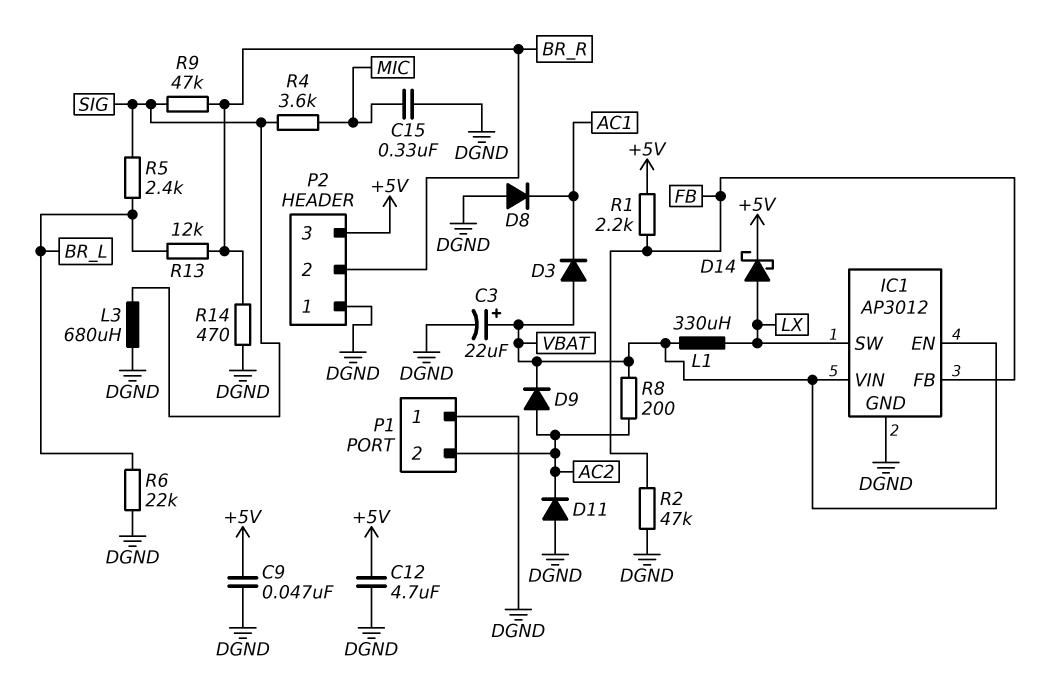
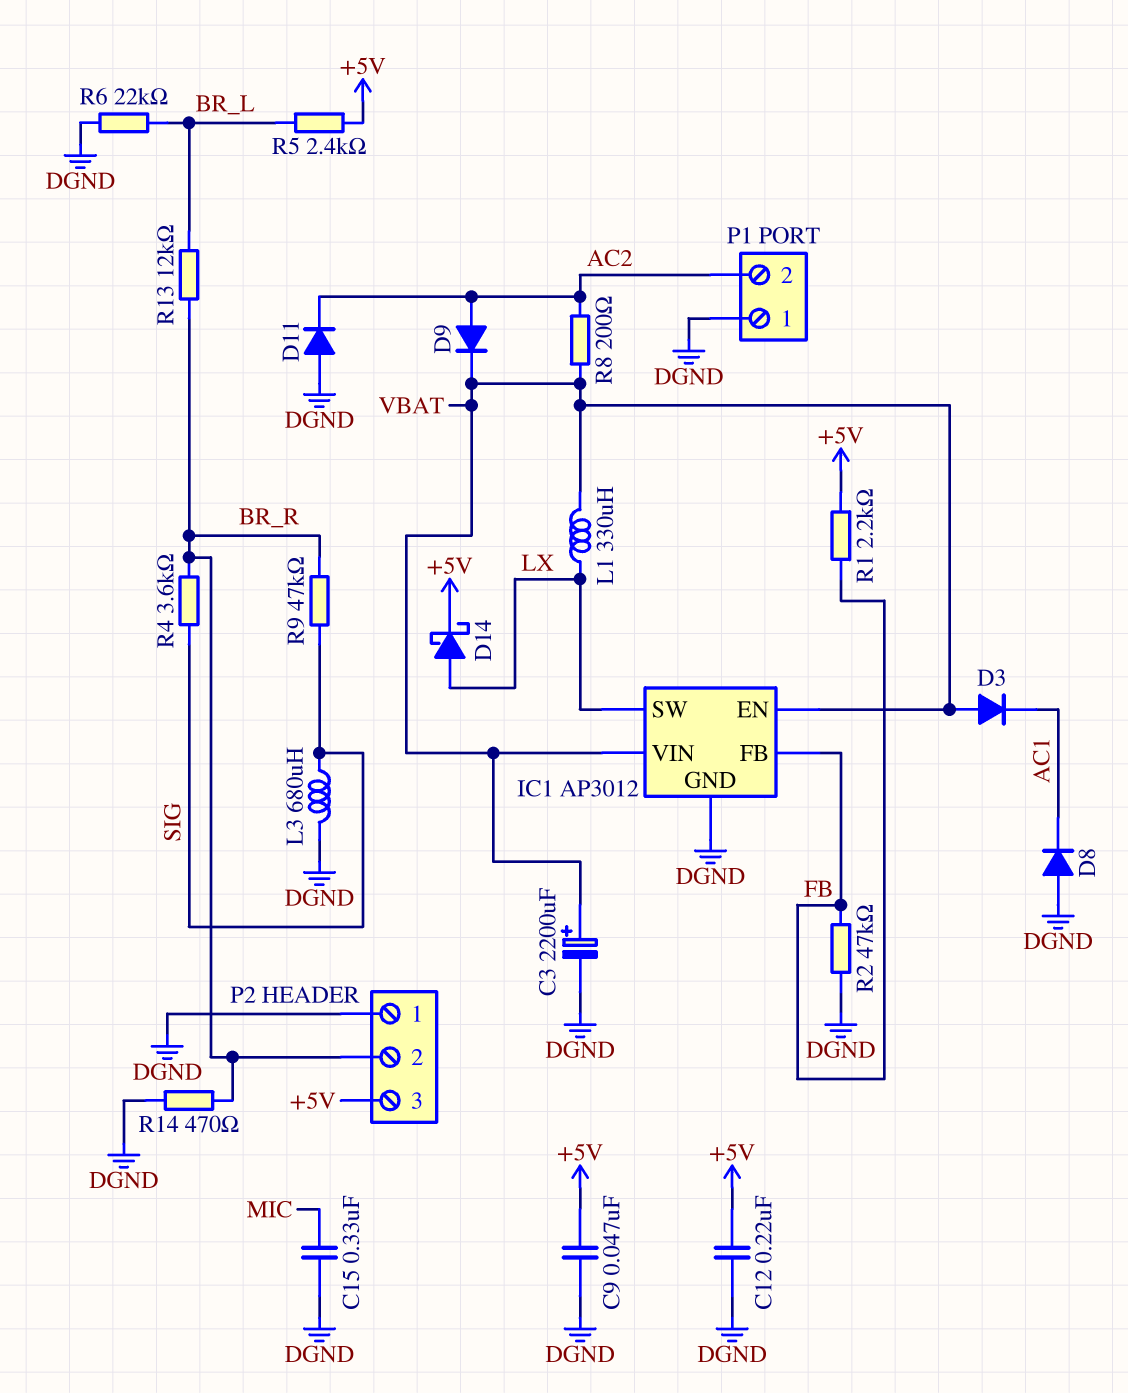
C3: 22uF (plus VBAT, minus DGND) -> 2200uF (plus VBAT, minus DGND)
C12: 4.7uF (+5V, DGND) -> 220nF (+5V, DGND)
R4: 3.6k (MIC, SIG) -> 3.6k (BR_R, SIG)
R5: 2.4k (BR_L, SIG) -> 2.4k (+5V, BR_L)

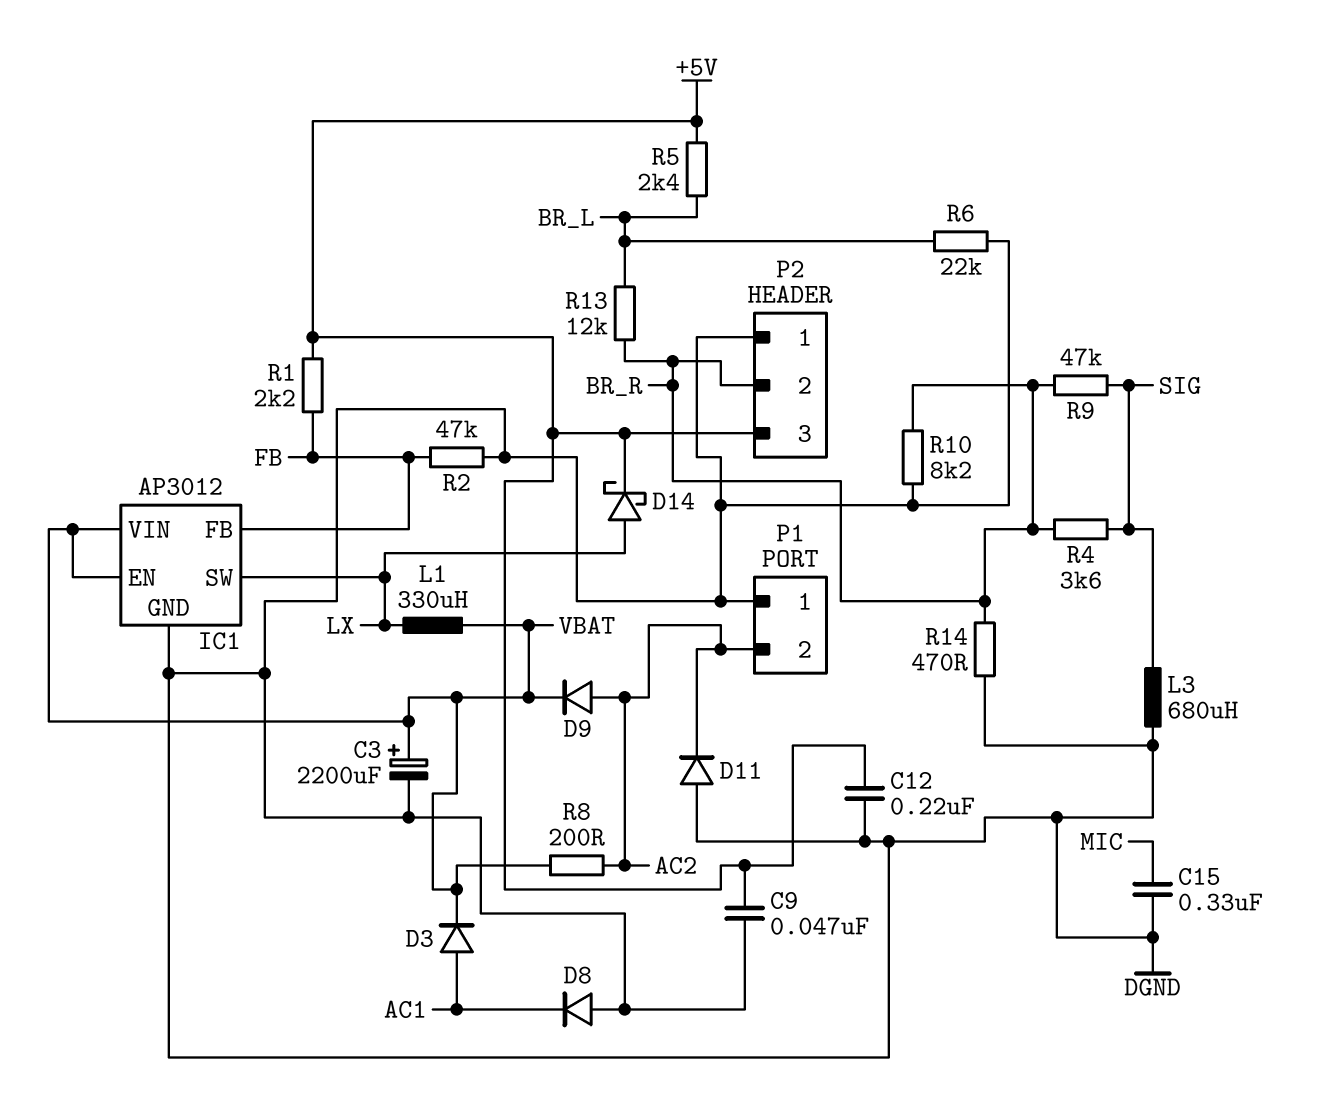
D3: diode (A VBAT, K AC1) -> diode (A AC1, K VBAT)
R10: none -> 8.2k (BR_R, DGND)

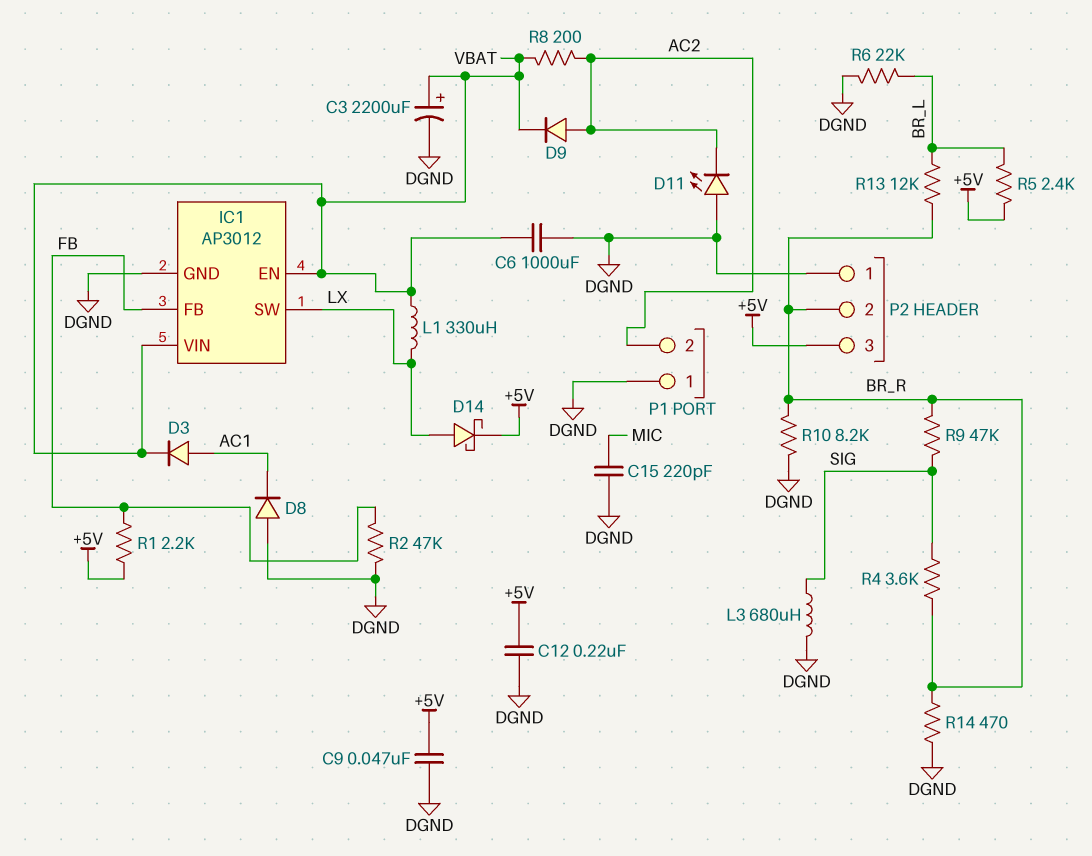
C6: none -> 1000uF (DGND, VBAT)
C15: 330nF (DGND, MIC) -> 220pF (DGND, MIC)
D11: diode (A DGND, K AC2) -> LED (A DGND, K AC2)

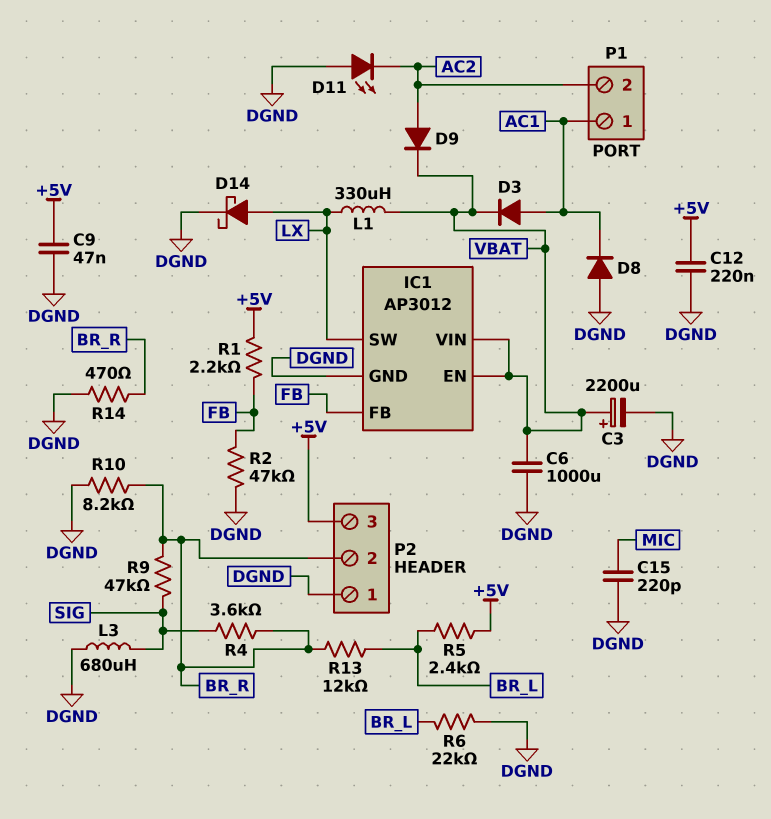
D14: schottky (A LX, K +5V) -> schottky (A LX, K DGND)
P1 pin 1: DGND -> AC1
R8: 200 (AC2, VBAT) -> none

